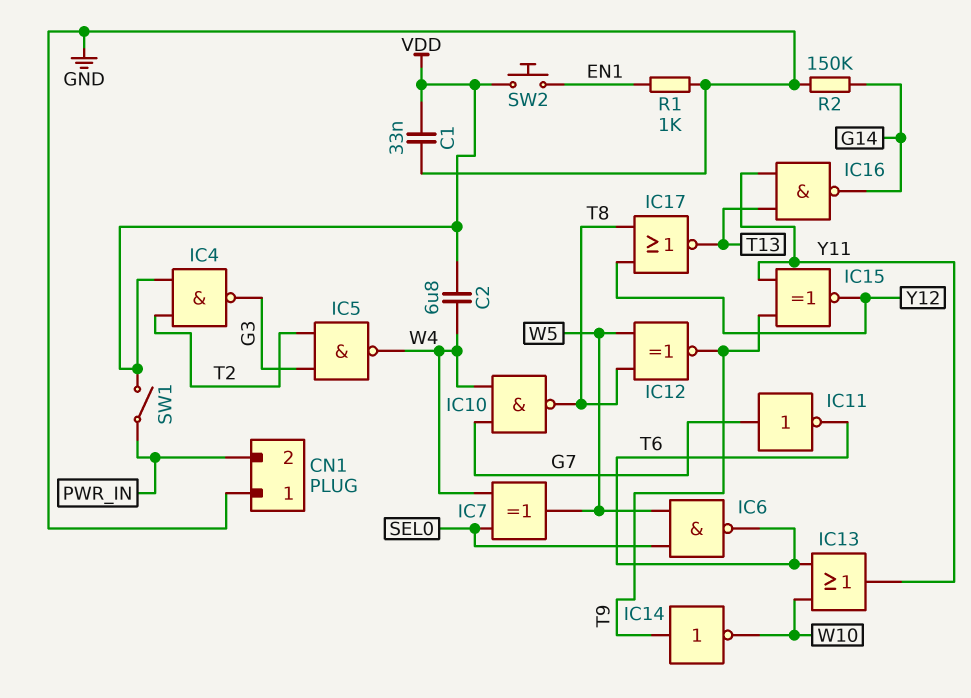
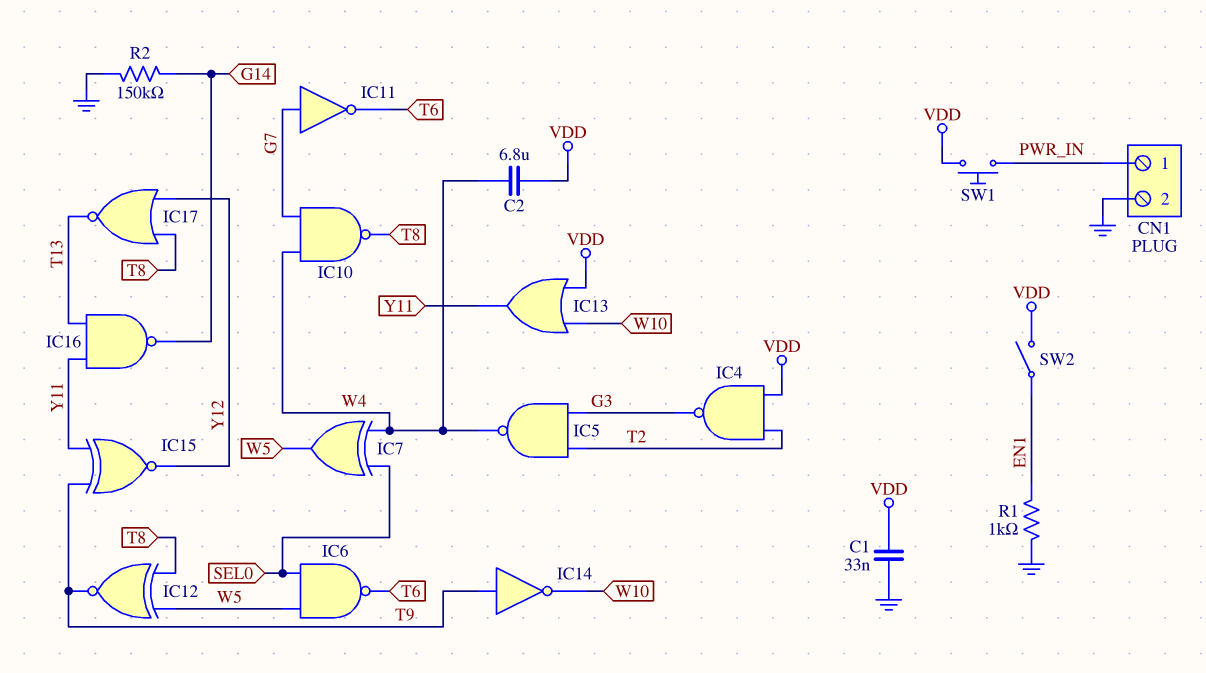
CN1 pin 1: GND -> PWR_IN
CN1 pin 2: PWR_IN -> GND
IC13: OR (in T6, in W10, out Y11) -> OR (in VDD, in W10, out Y11)
SW1: switch (PWR_IN, VDD) -> button (PWR_IN, VDD)
SW2: button (EN1, VDD) -> switch (EN1, VDD)

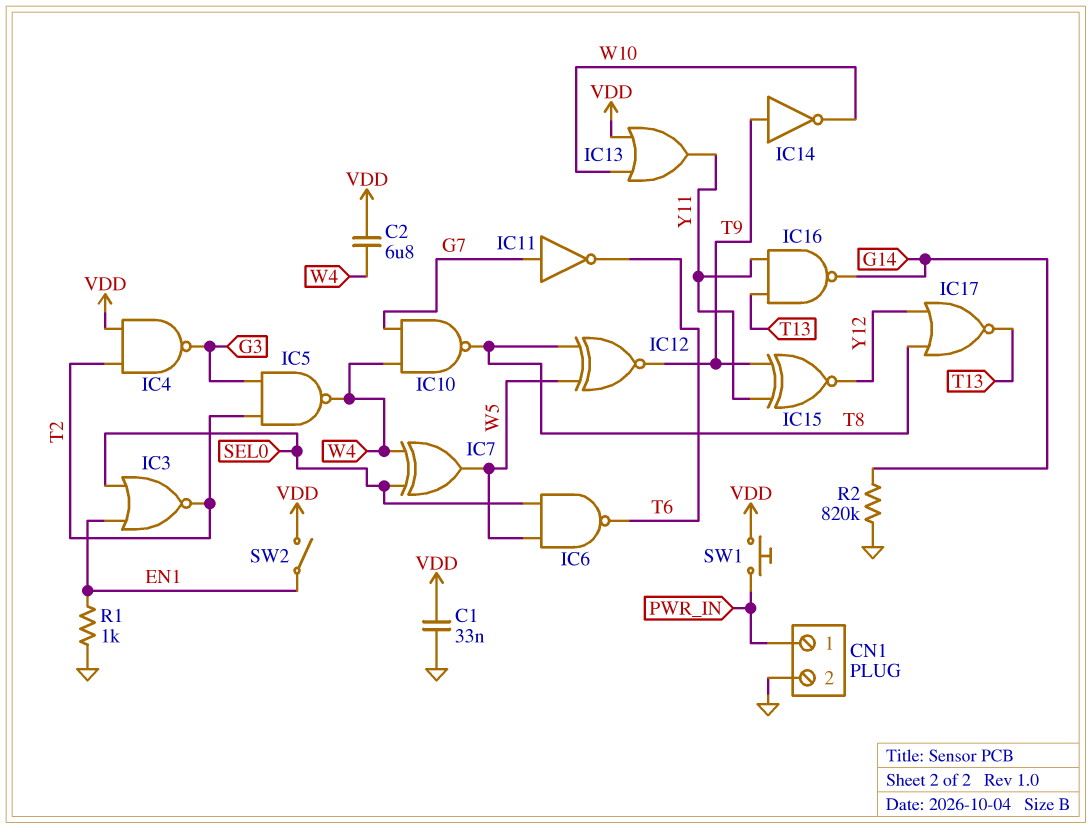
IC3: none -> NOR (in EN1, in SEL0, out T2)
R2: 150k (G14, GND) -> 820k (G14, GND)

